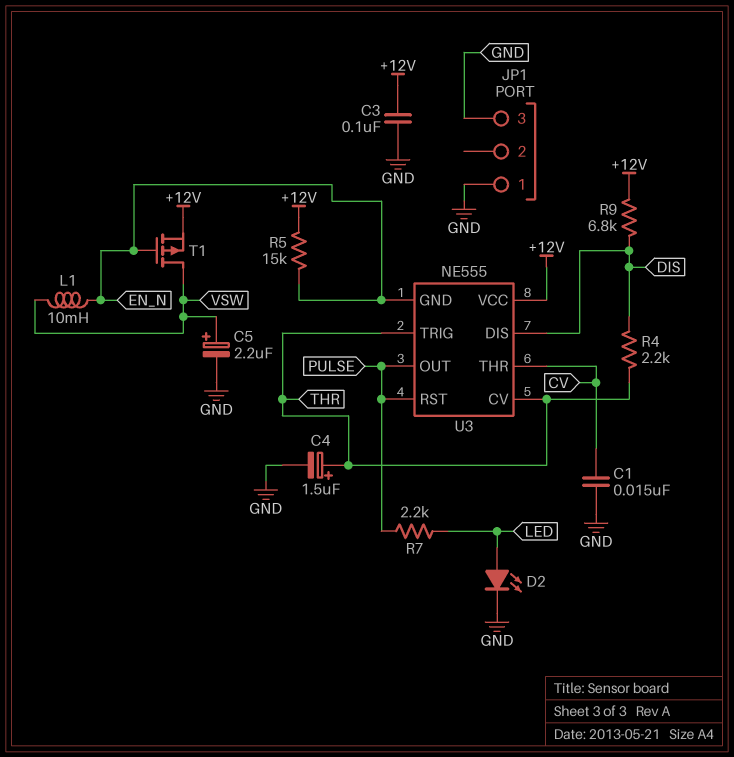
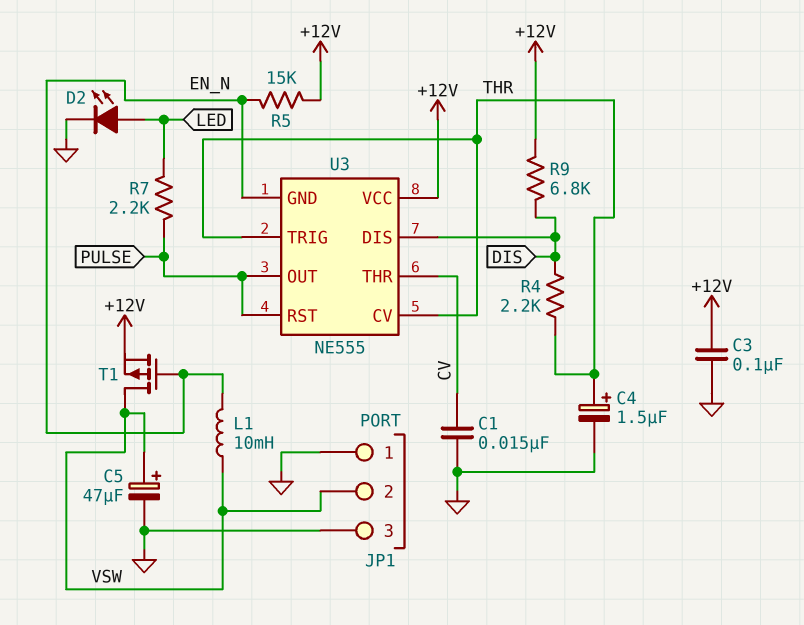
C5: 2.2uF (plus VSW, minus GND) -> 47uF (plus VSW, minus GND)
JP1 pin 2: none -> VSW

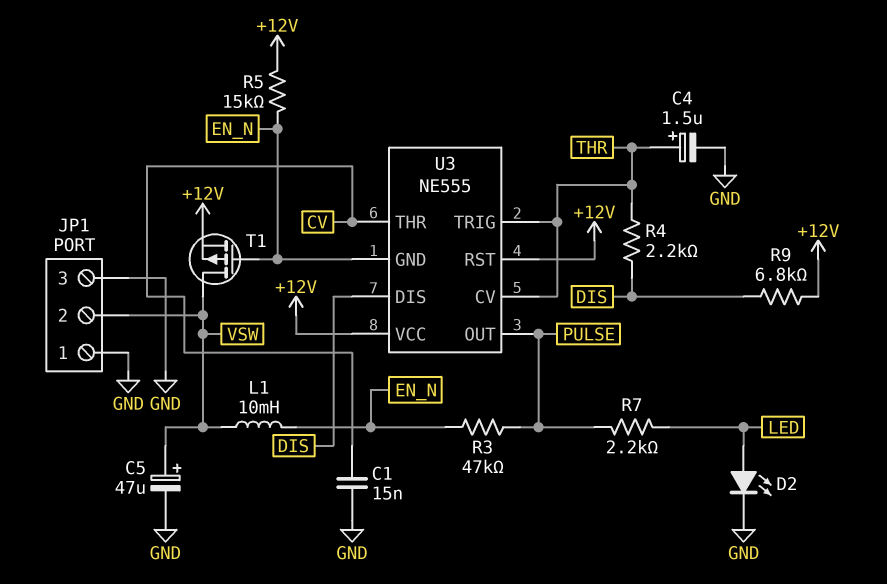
C3: 100nF (+12V, GND) -> none
R3: none -> 47k (EN_N, PULSE)
U3 pin RST: PULSE -> +12V

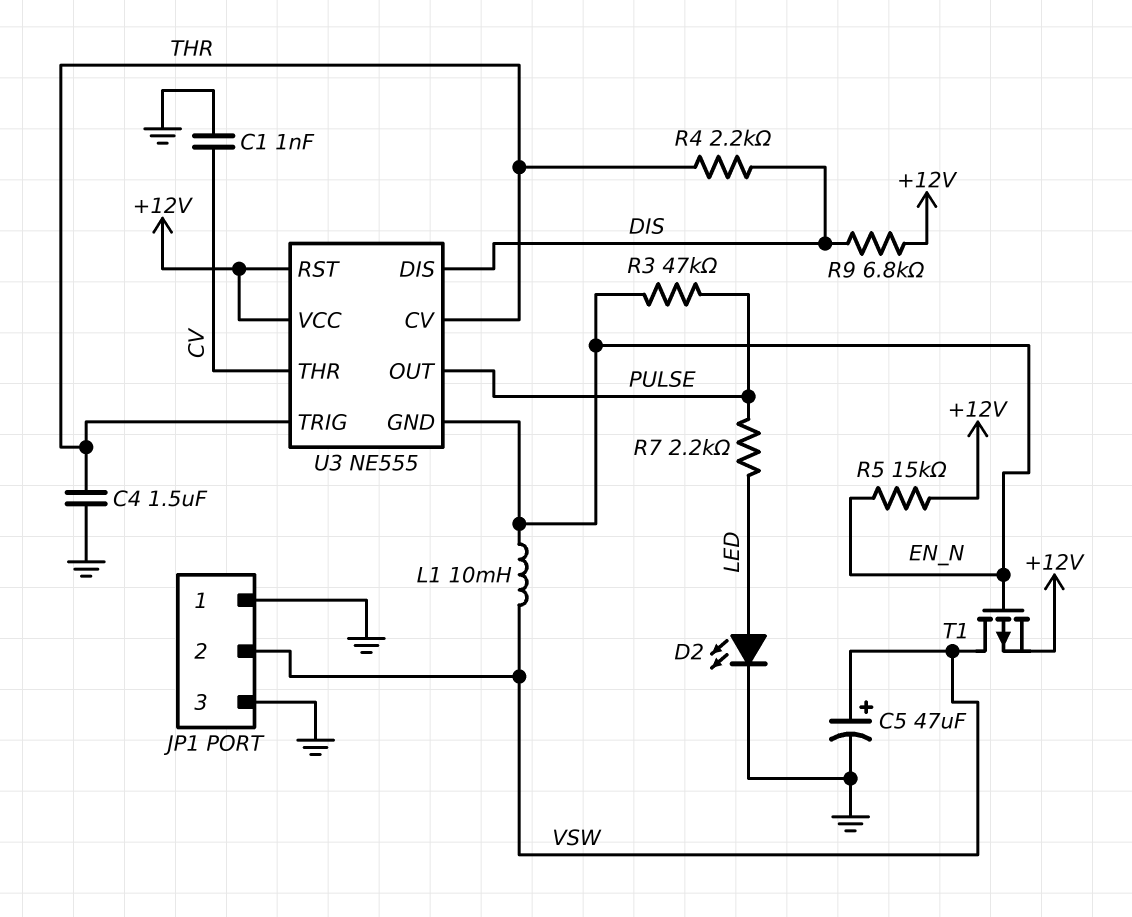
C1: 15nF (CV, GND) -> 1nF (CV, GND)
C4: 1.5uF (plus THR, minus GND) -> 1.5uF (GND, THR)

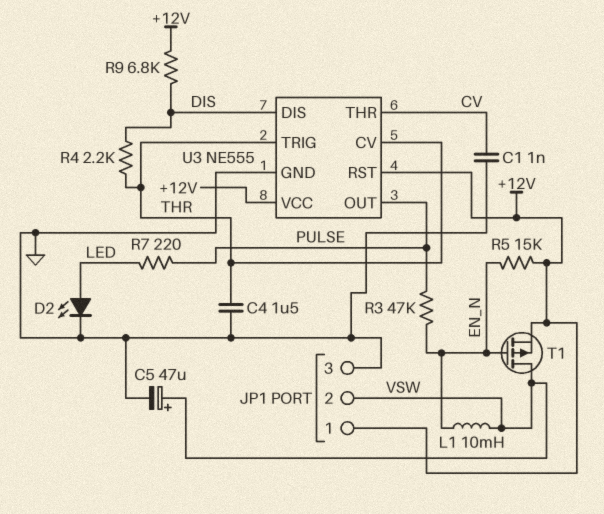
JP1 pin 1: GND -> +12V
R7: 2.2k (LED, PULSE) -> 220 (LED, PULSE)
U3 pin GND: EN_N -> GND

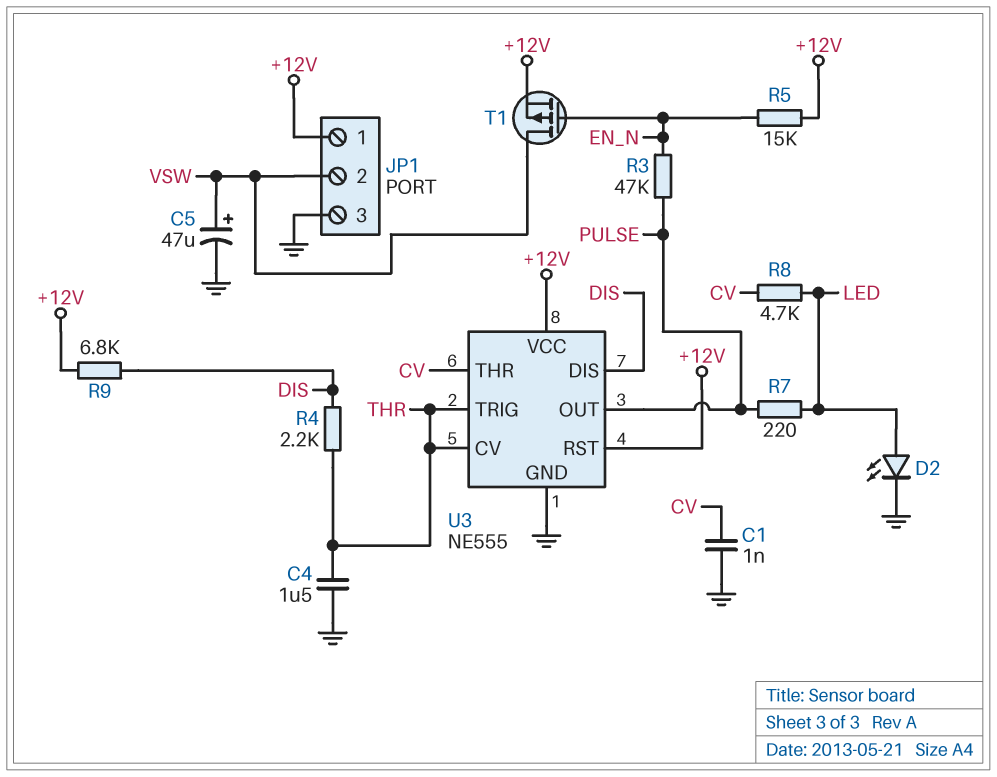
L1: 10mH (EN_N, VSW) -> none
R8: none -> 4.7k (CV, LED)

